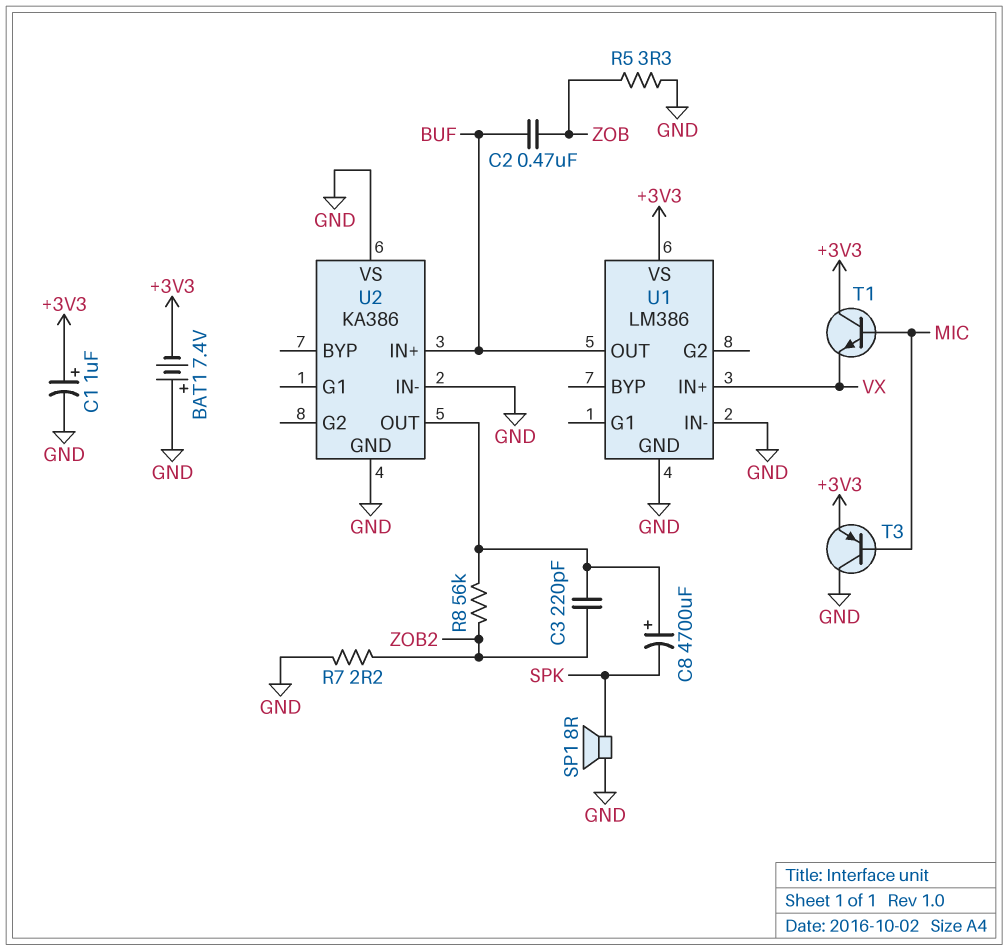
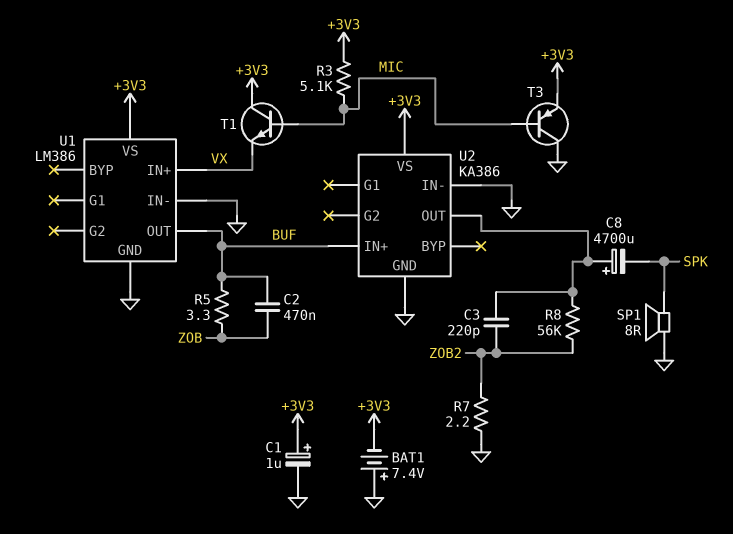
R3: none -> 5.1k (+3V3, MIC)
R5: 3.3 (GND, ZOB) -> 3.3 (BUF, ZOB)
U2 pin VS: GND -> +3V3

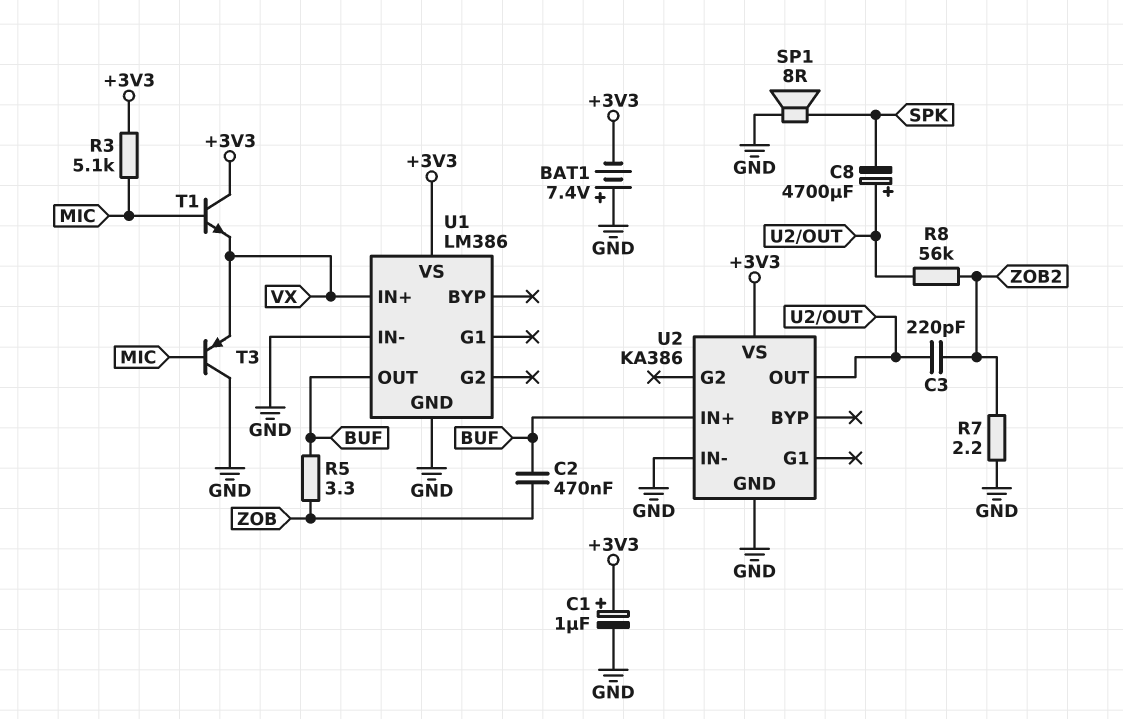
T3: PNP (B MIC, C GND, E +3V3) -> PNP (B MIC, C GND, E VX)

